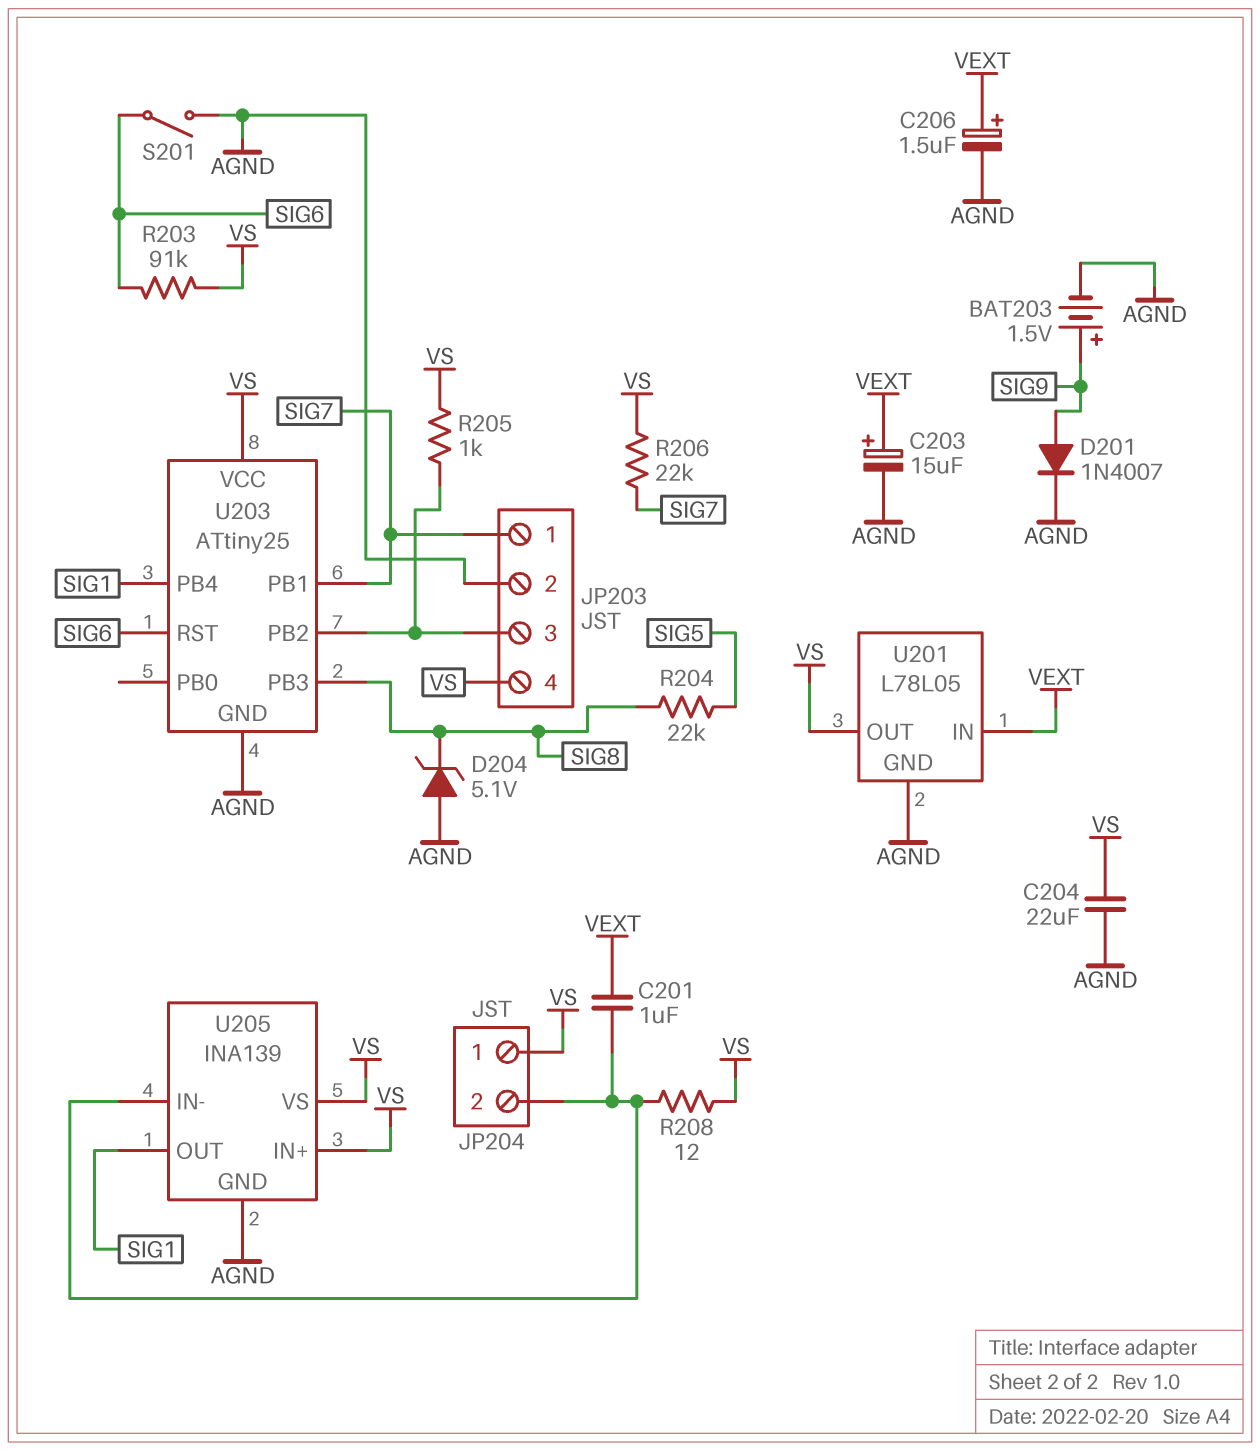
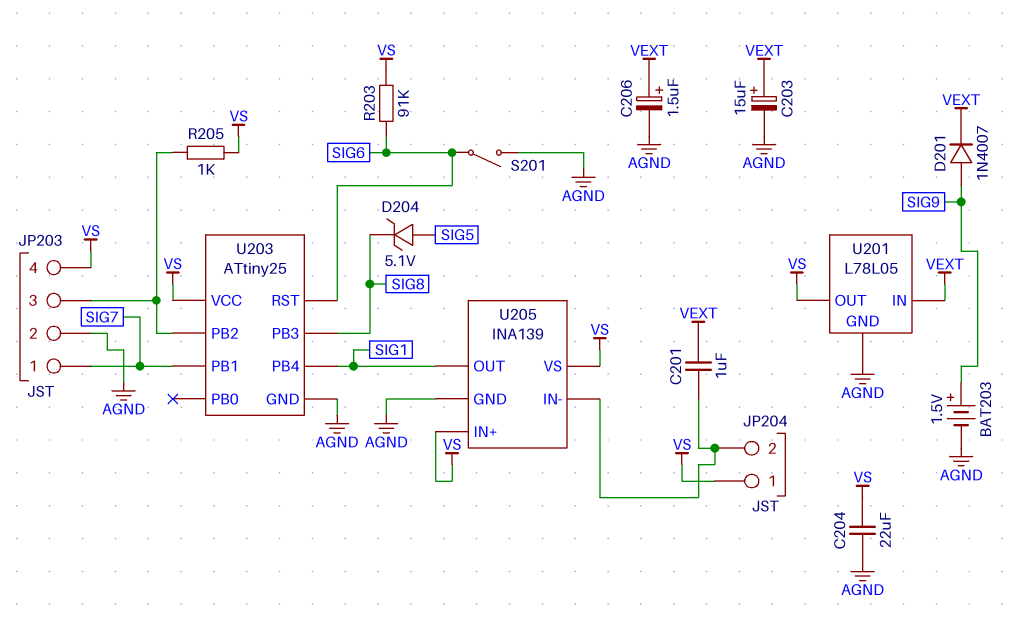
D201: diode 1N4007 (A SIG9, K AGND) -> diode 1N4007 (A SIG9, K VEXT)
D204: zener 5.1V (A AGND, K SIG8) -> zener 5.1V (A SIG5, K SIG8)
R204: 22k (SIG5, SIG8) -> none
R206: 22k (SIG7, VS) -> none
R208: 12 (JP204/2, VS) -> none

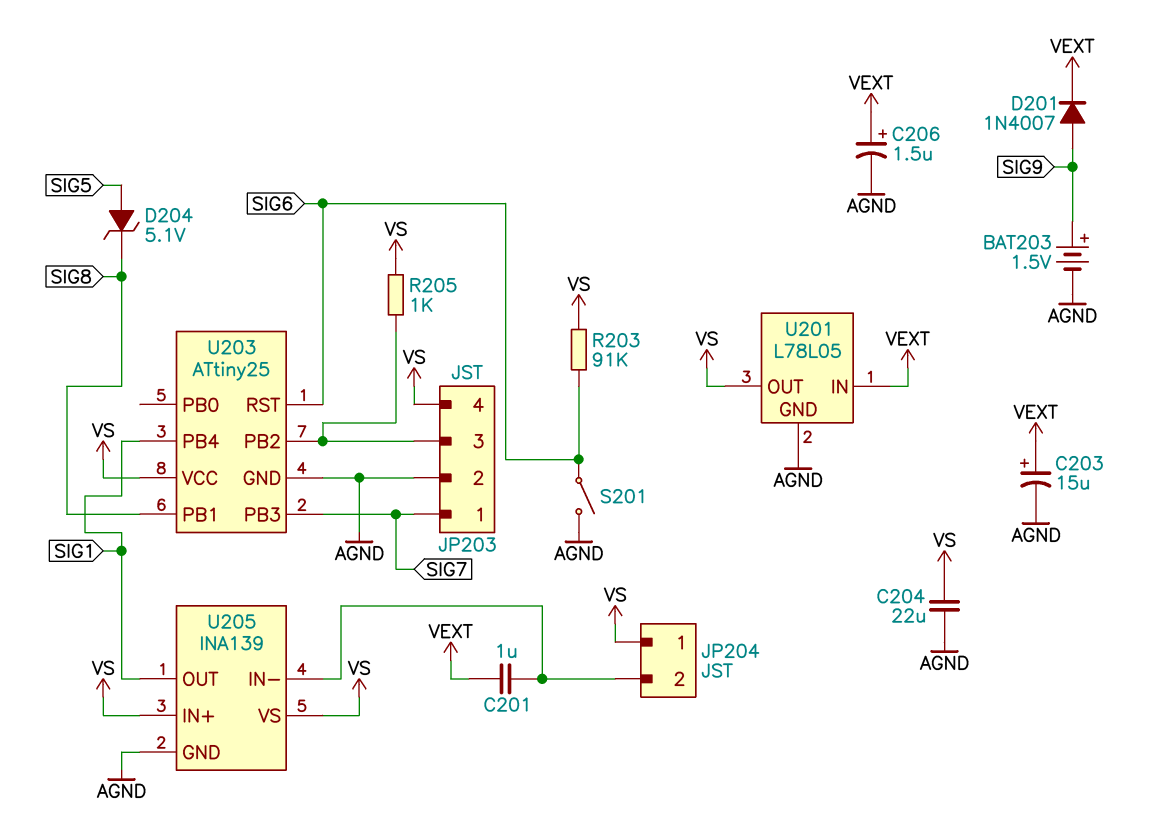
U203 pin PB1: SIG7 -> SIG8
U203 pin PB3: SIG8 -> SIG7

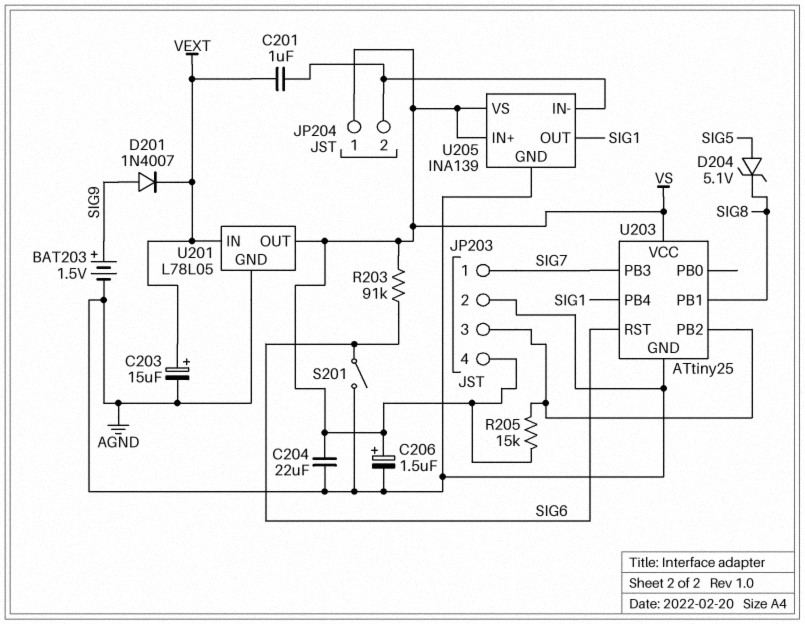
C206: 1.5uF (plus VEXT, minus AGND) -> 1.5uF (plus VS, minus AGND)
R205: 1k (JP203/3, VS) -> 15k (JP203/3, VS)

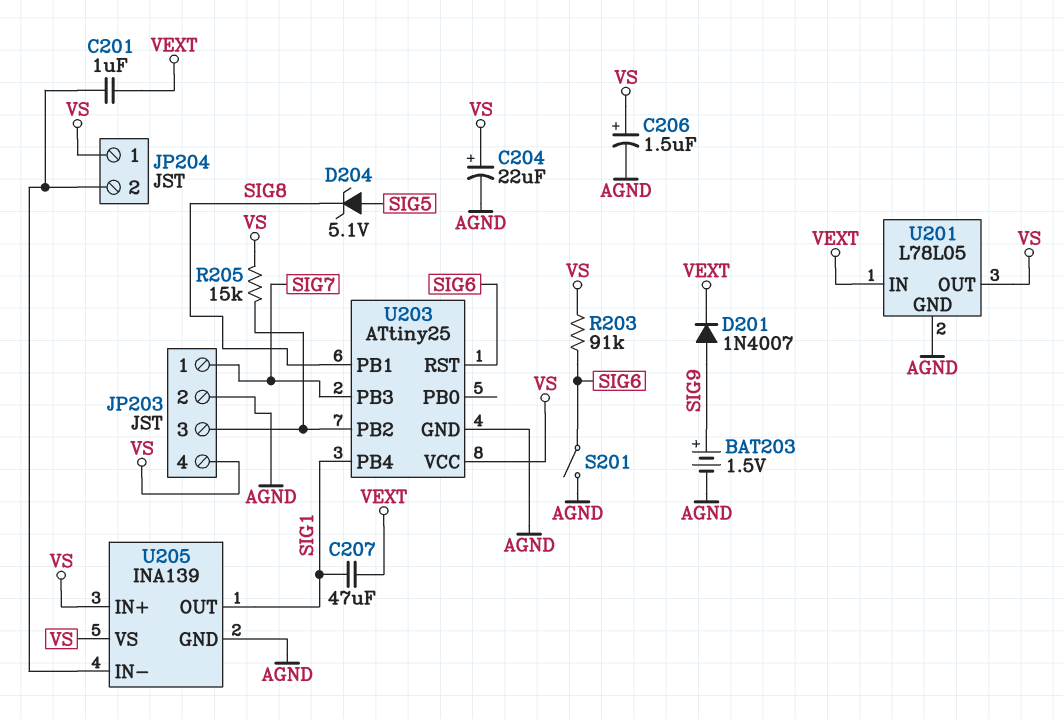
C203: 15uF (plus VEXT, minus AGND) -> none
C204: 22uF (AGND, VS) -> 22uF (plus VS, minus AGND)
C207: none -> 47uF (SIG1, VEXT)

